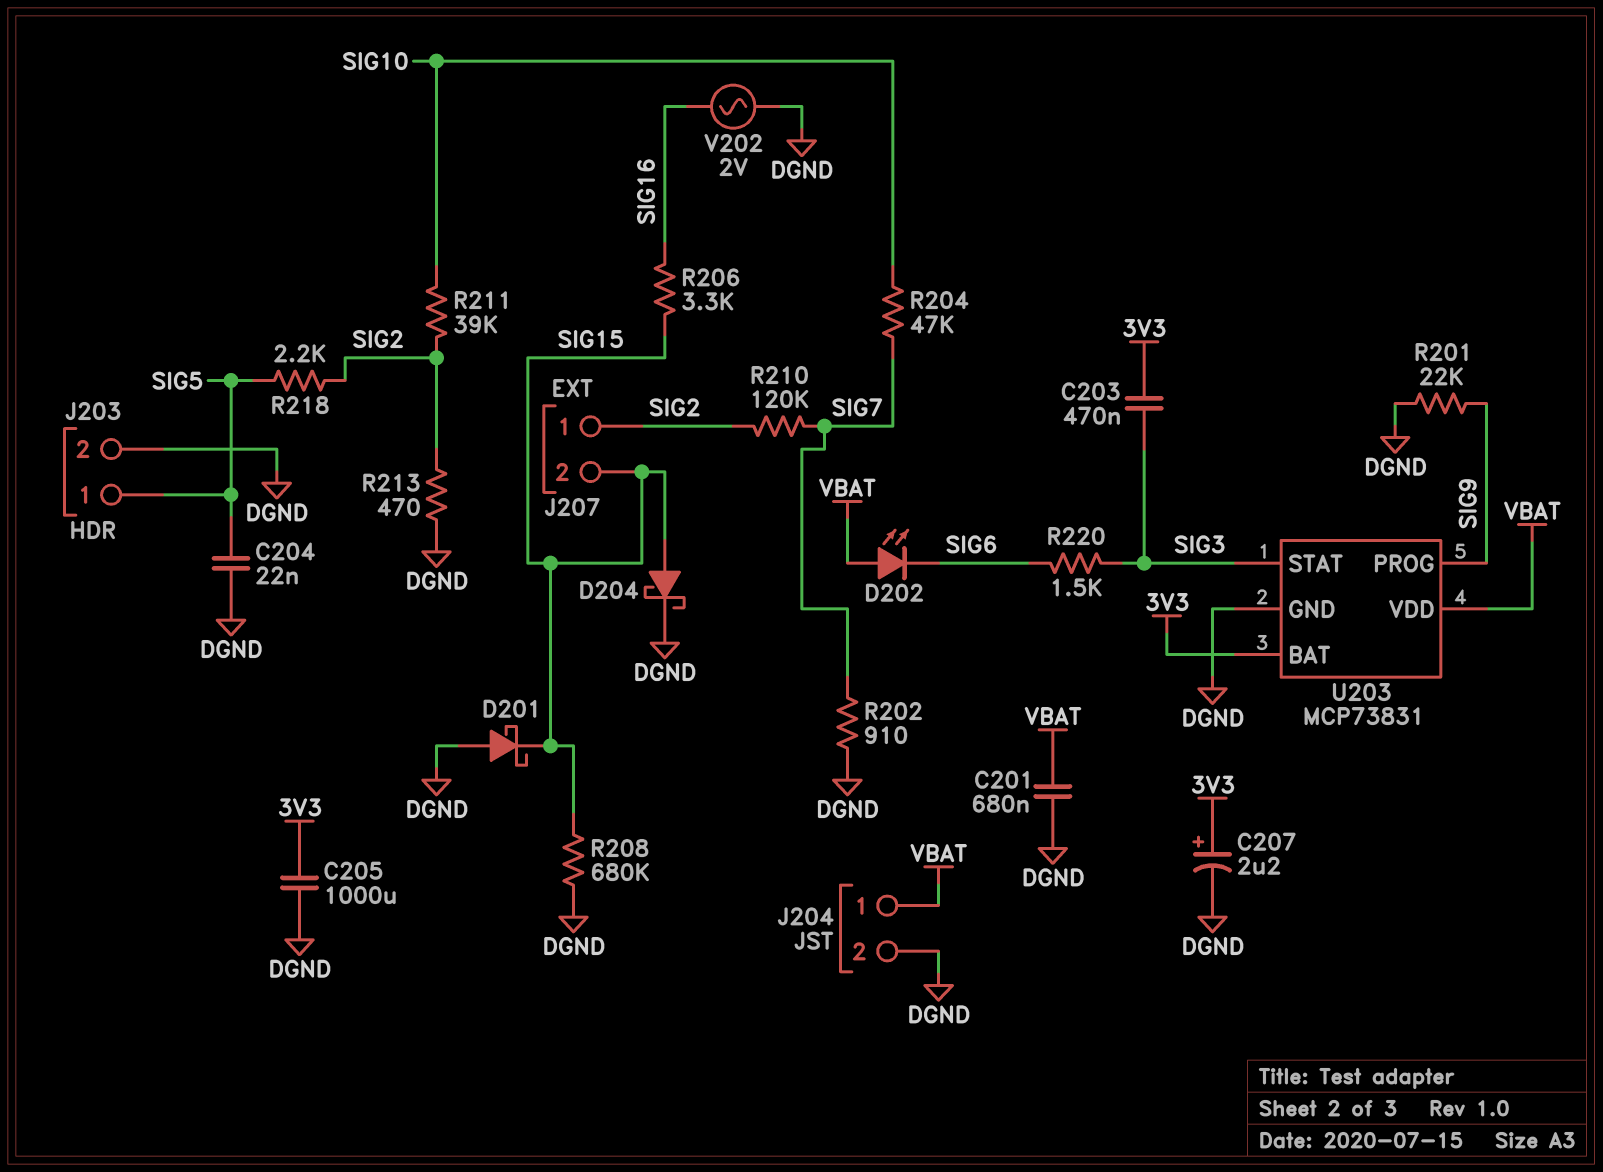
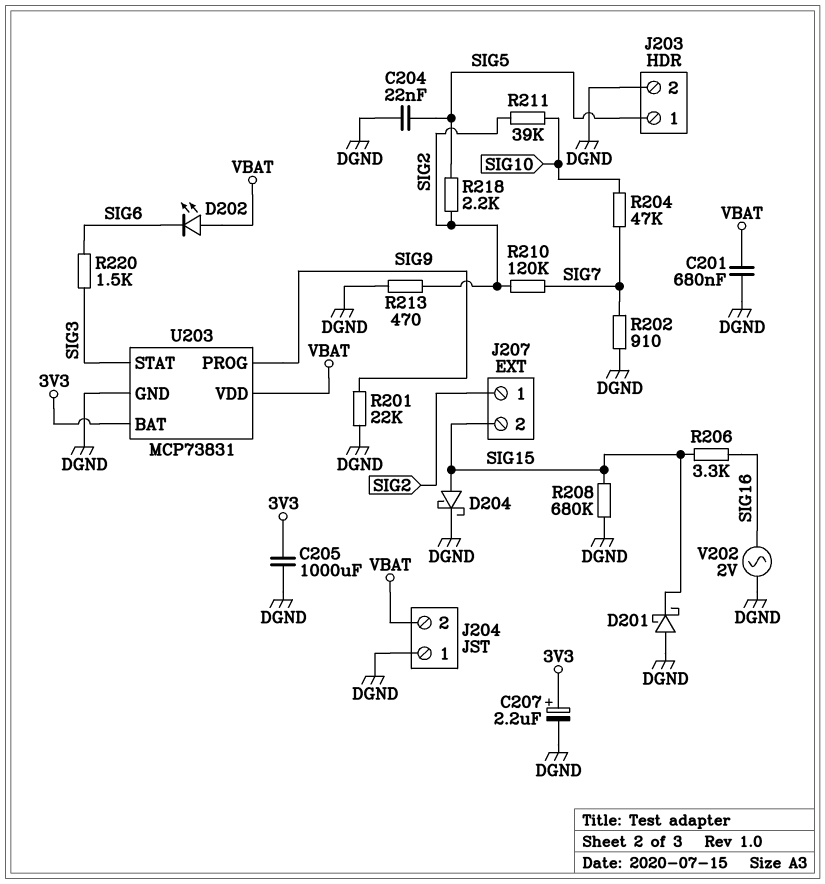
C203: 470nF (3V3, SIG3) -> none
J204 pin 1: VBAT -> DGND
J204 pin 2: DGND -> VBAT

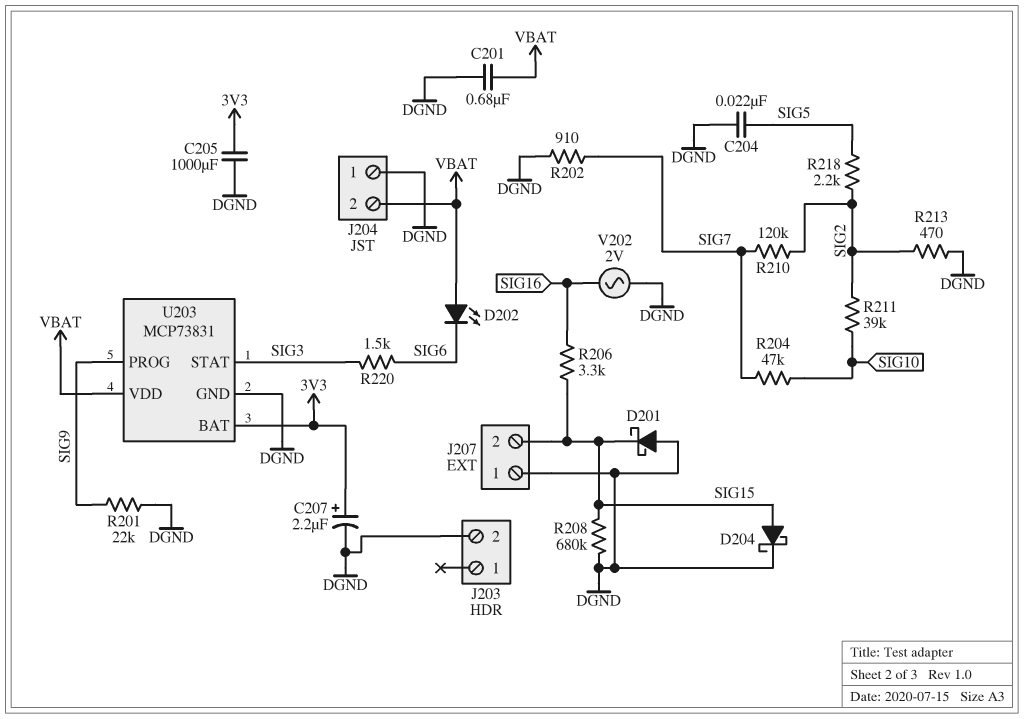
J203 pin 1: SIG5 -> none
J207 pin 1: SIG2 -> DGND

